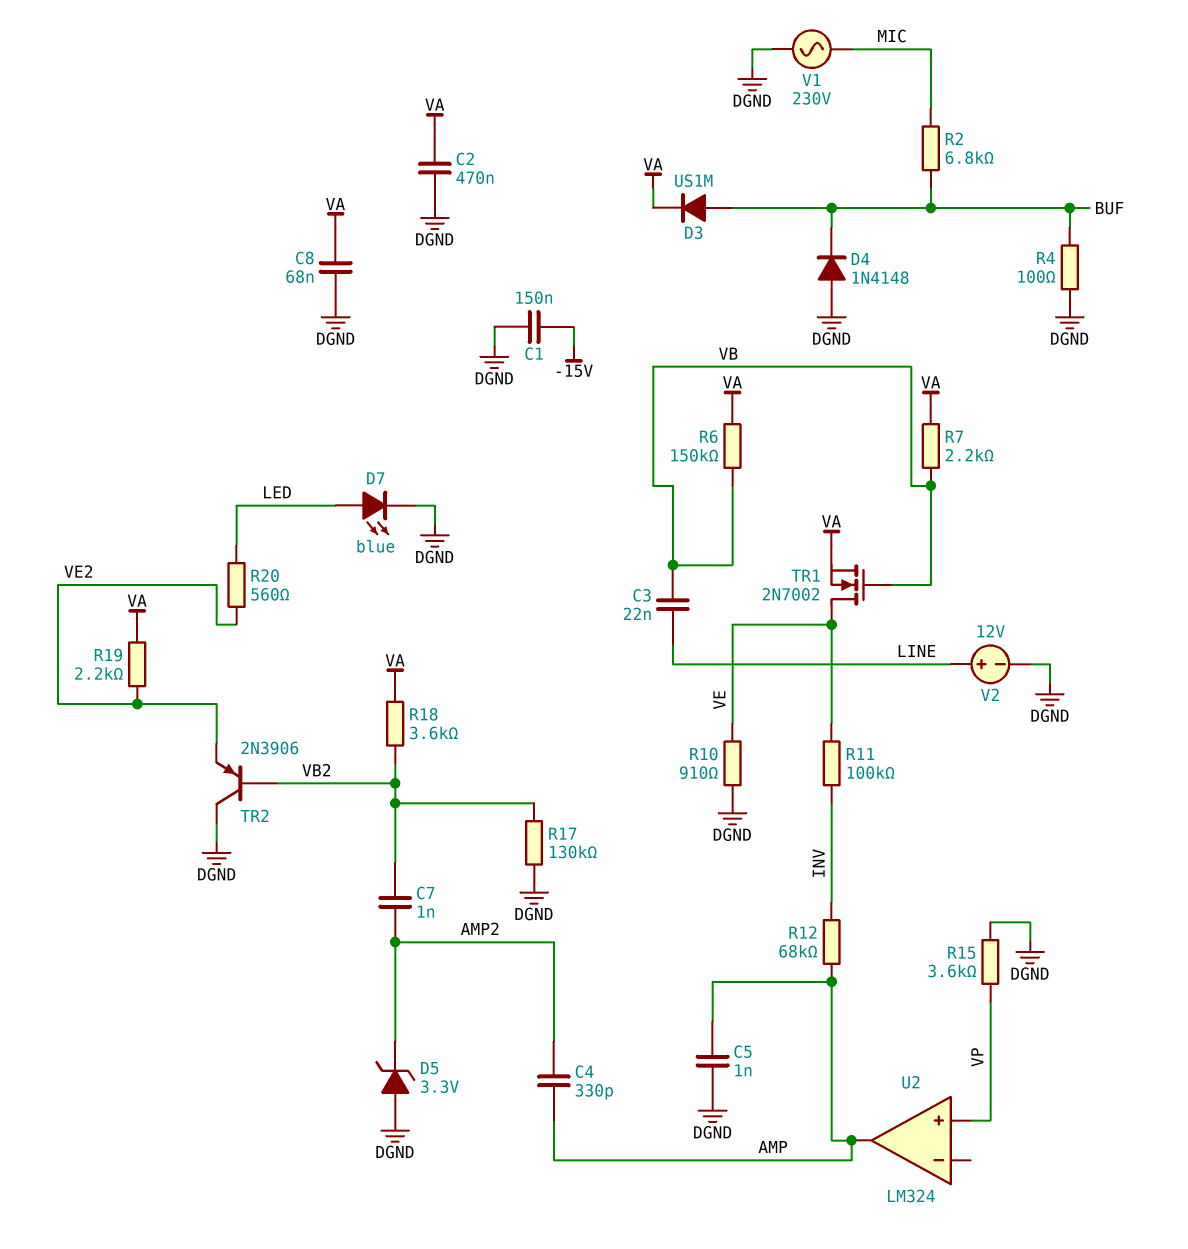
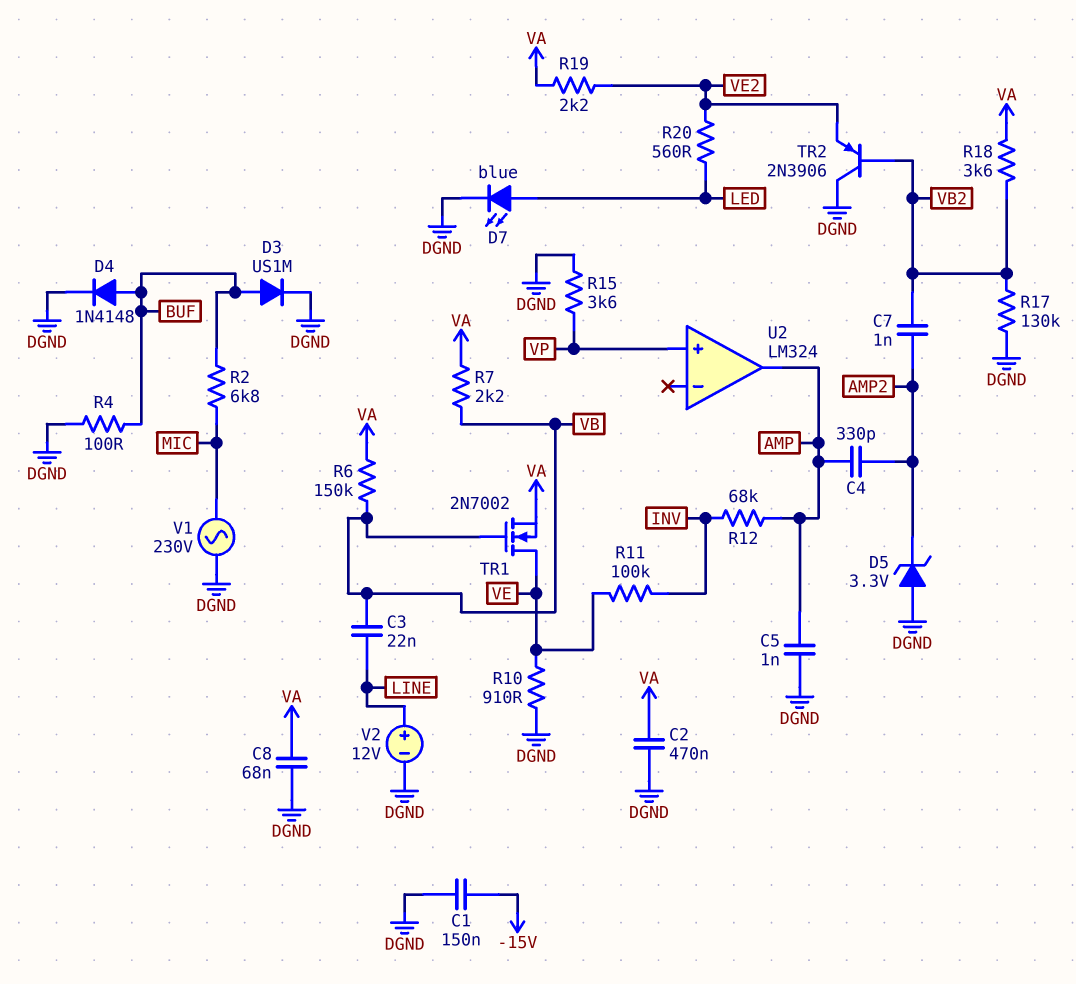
D3: diode US1M (A BUF, K VA) -> diode US1M (A BUF, K DGND)
D4: diode 1N4148 (A DGND, K BUF) -> diode 1N4148 (A BUF, K DGND)

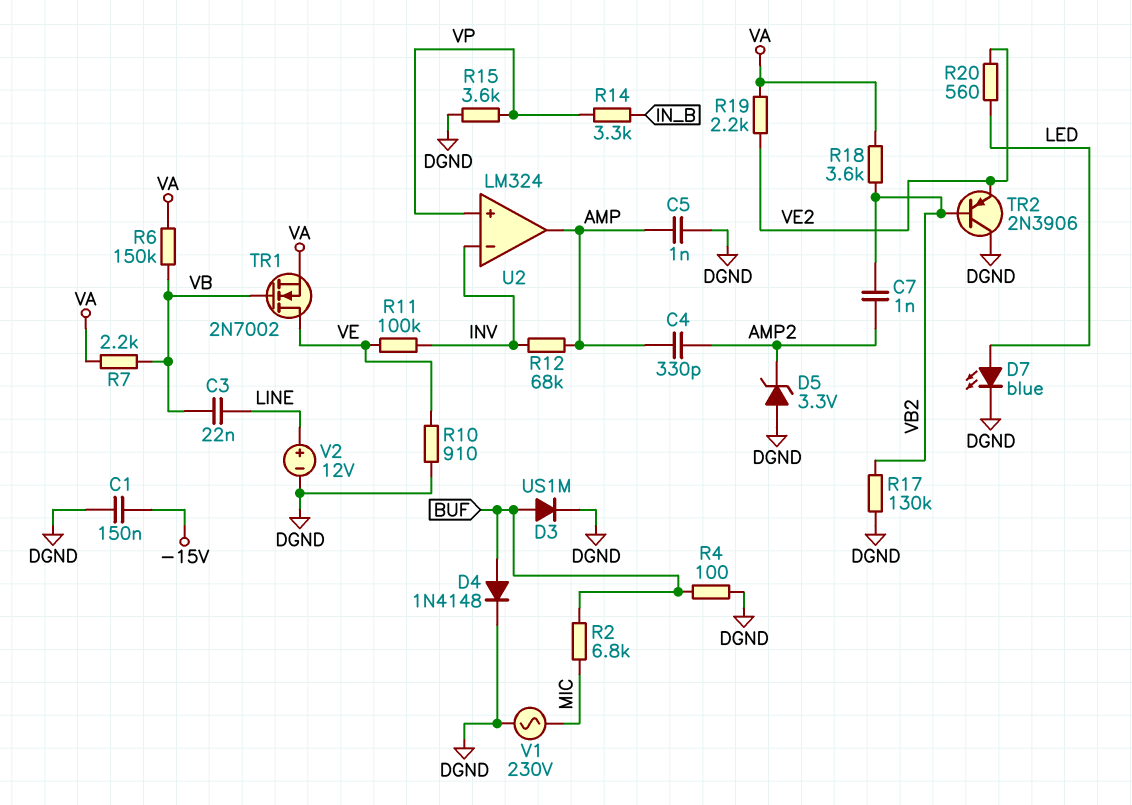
C2: 470nF (DGND, VA) -> none
C8: 68nF (DGND, VA) -> none
R14: none -> 3.3k (IN_B, VP)
U2 pin in-: none -> INV

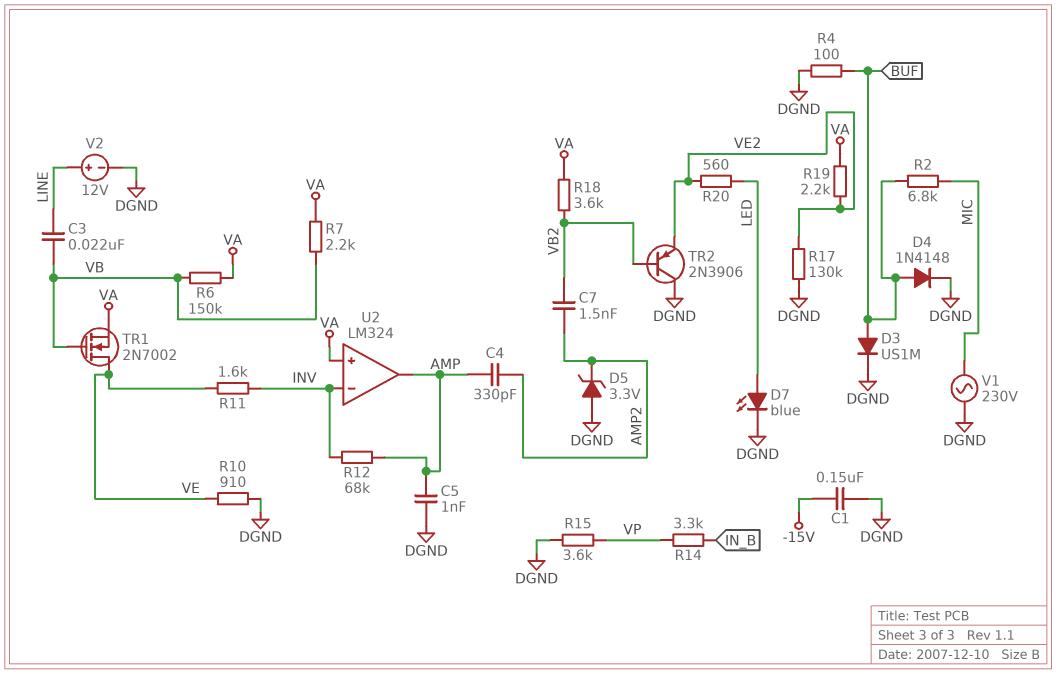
C7: 1nF (AMP2, VB2) -> 1.5nF (AMP2, VB2)
R11: 100k (INV, VE) -> 1.6k (INV, VE)
R17: 130k (DGND, VB2) -> 130k (DGND, VE2)
U2 pin in+: VP -> VA

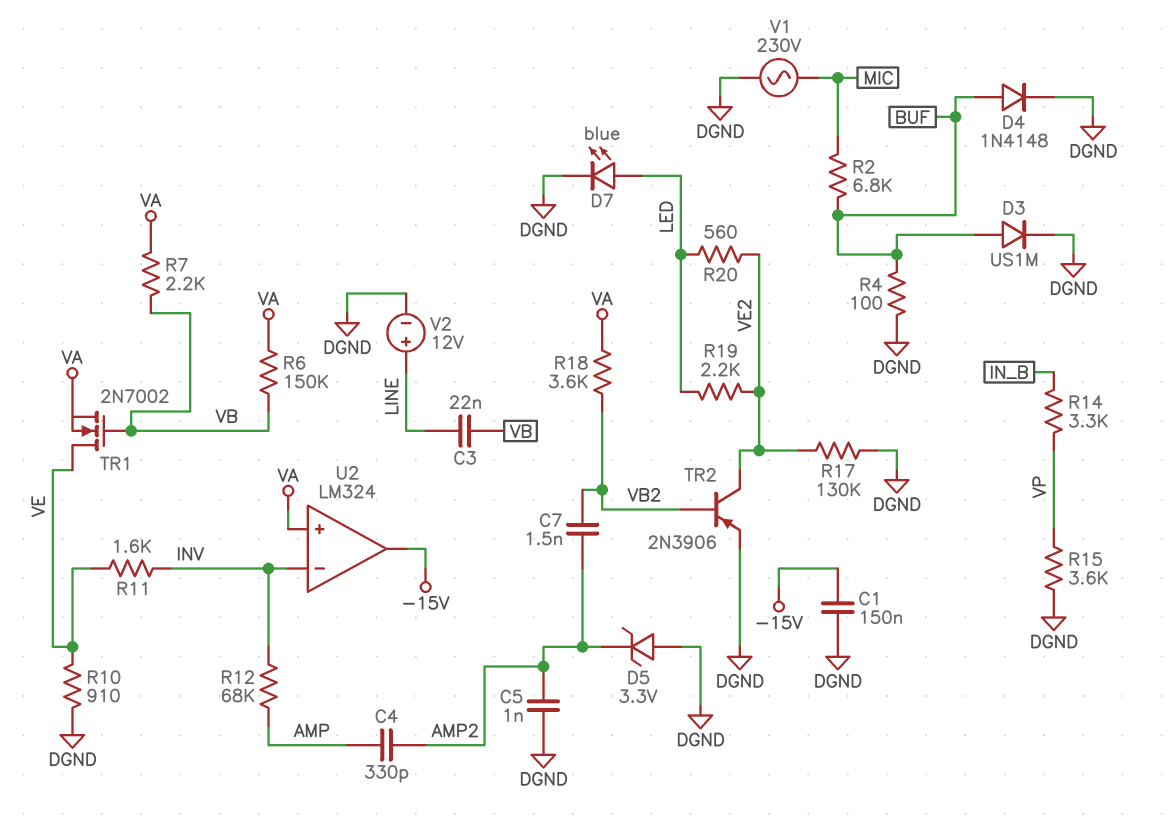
C5: 1nF (AMP, DGND) -> 1nF (AMP2, DGND)
R19: 2.2k (VA, VE2) -> 2.2k (LED, VE2)
TR2: PNP 2N3906 (B VB2, C DGND, E VE2) -> PNP 2N3906 (B VB2, C VE2, E DGND)
U2 pin out: AMP -> -15V

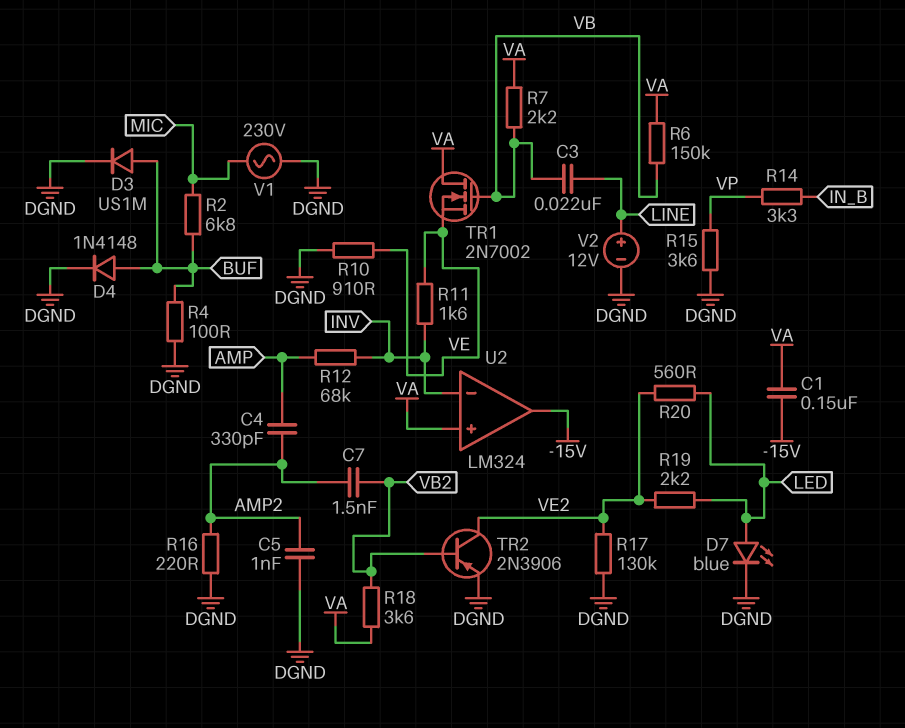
C1: 150nF (-15V, DGND) -> 150nF (-15V, VA)
D5: zener 3.3V (A DGND, K AMP2) -> none
R16: none -> 220 (AMP2, DGND)
TR1: NMOS 2N7002 (G VB, D VE, S VA) -> NMOS 2N7002 (G VB, D VA, S VE)

